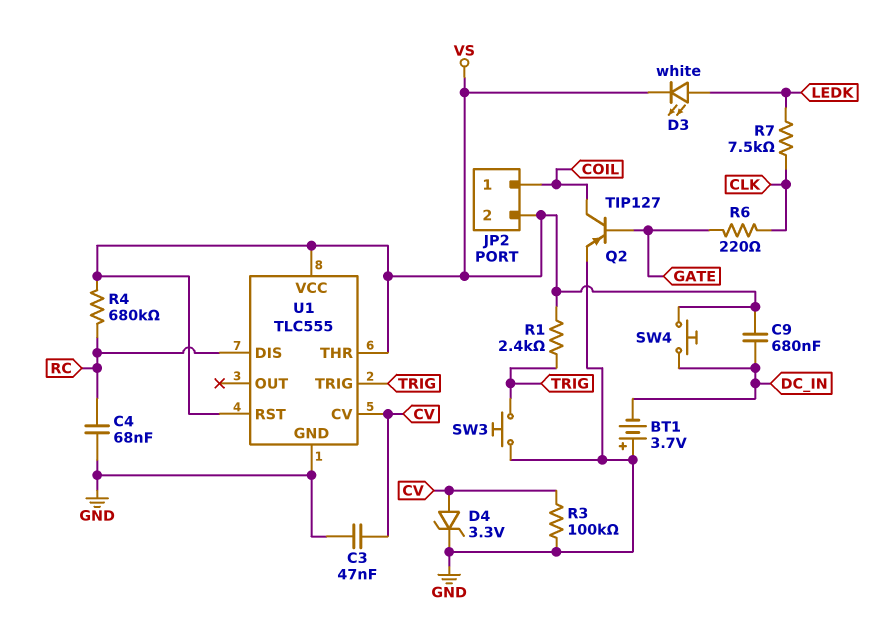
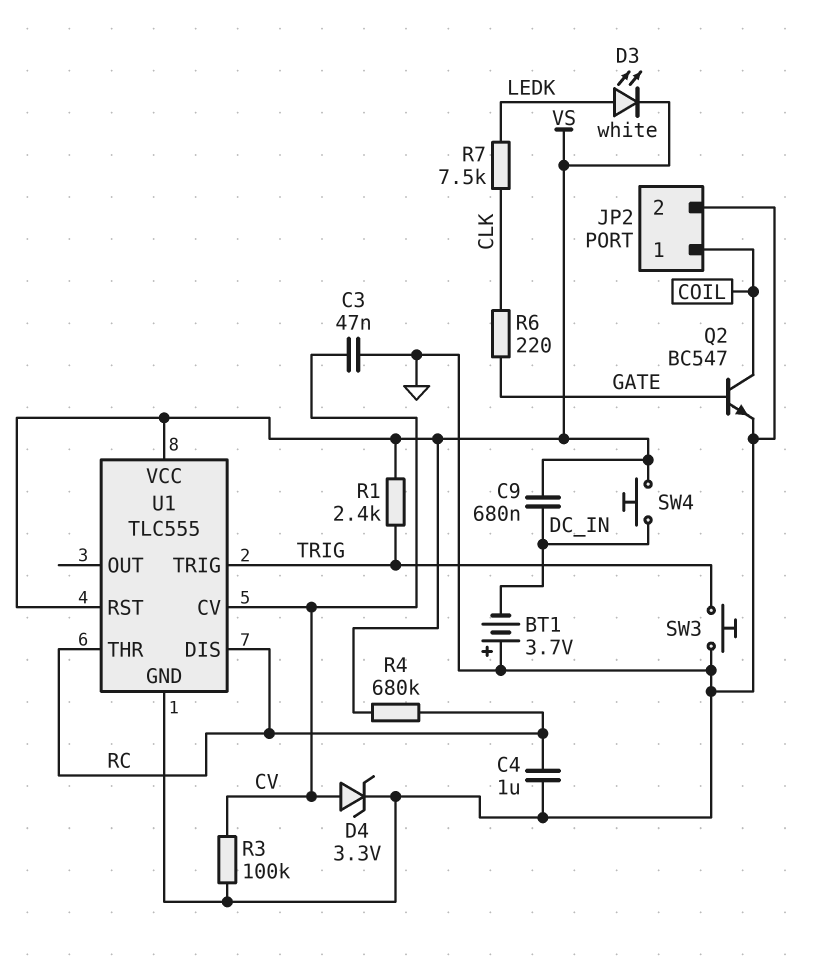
C4: 68nF (GND, RC) -> 1uF (GND, RC)
JP2 pin 2: VS -> GND
Q2: PNP TIP127 (B GATE, C COIL, E GND) -> NPN BC547 (B GATE, C COIL, E GND)
U1 pin THR: VS -> RC

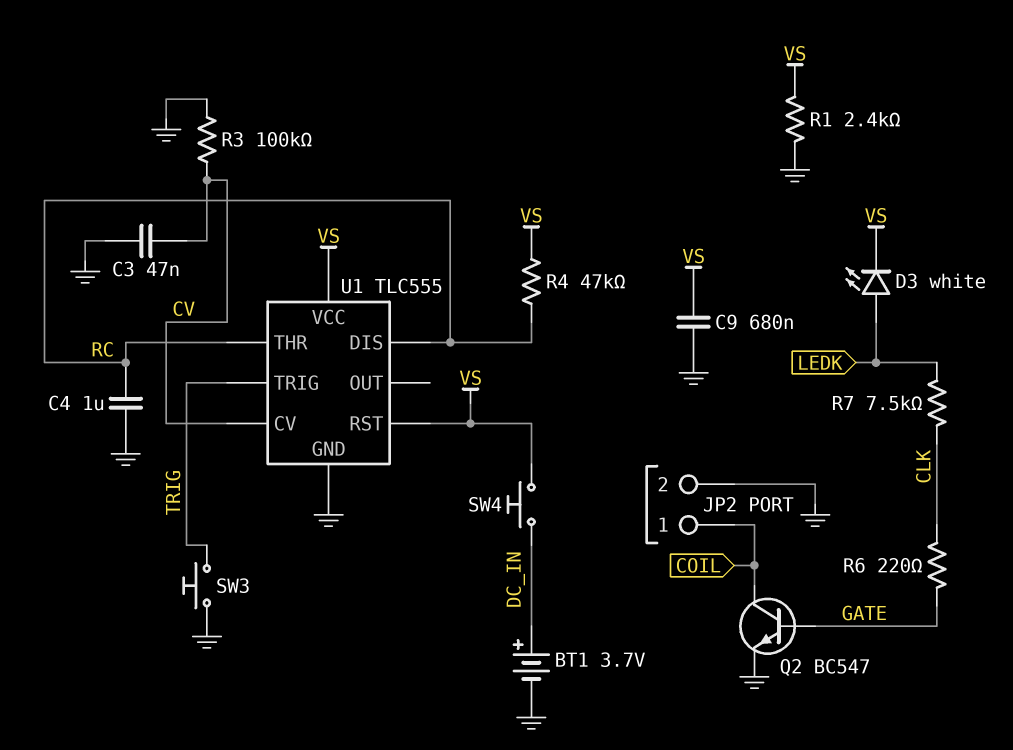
BT1: 3.7V (plus GND, minus DC_IN) -> 3.7V (plus DC_IN, minus GND)
C9: 680nF (DC_IN, VS) -> 680nF (GND, VS)
D4: zener 3.3V (A CV, K GND) -> none
R1: 2.4k (TRIG, VS) -> 2.4k (GND, VS)
R4: 680k (RC, VS) -> 47k (RC, VS)

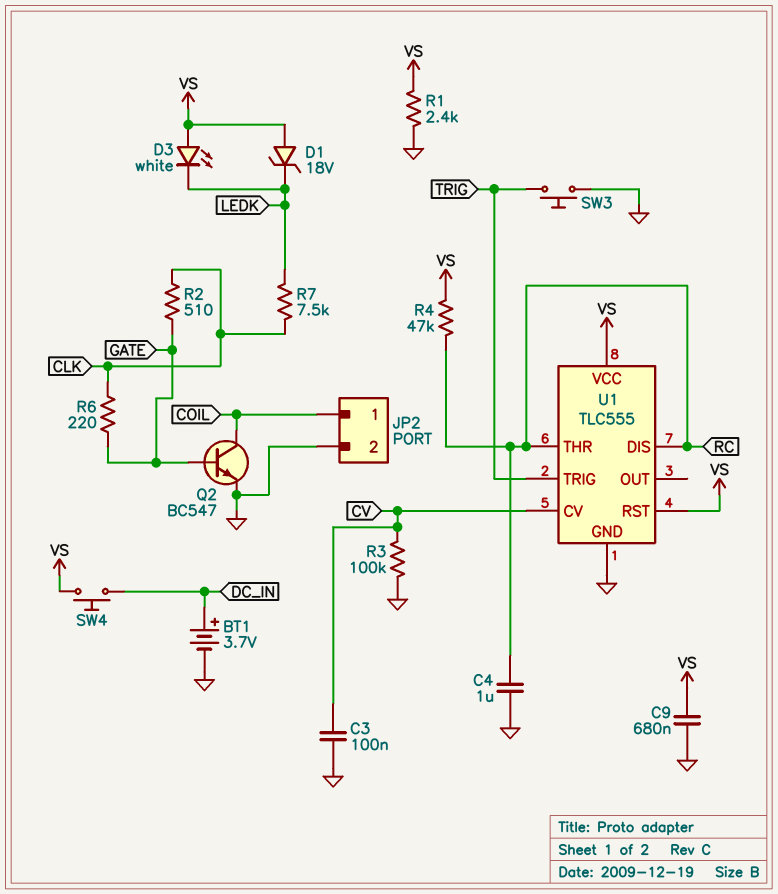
C3: 47nF (CV, GND) -> 100nF (CV, GND)
D1: none -> zener 18V (A VS, K LEDK)
D3: LED white (A LEDK, K VS) -> LED white (A VS, K LEDK)
R2: none -> 510 (CLK, GATE)

